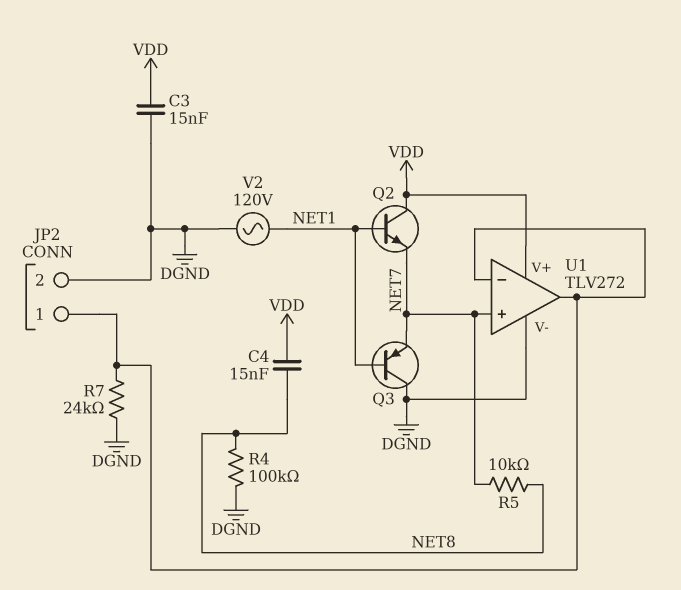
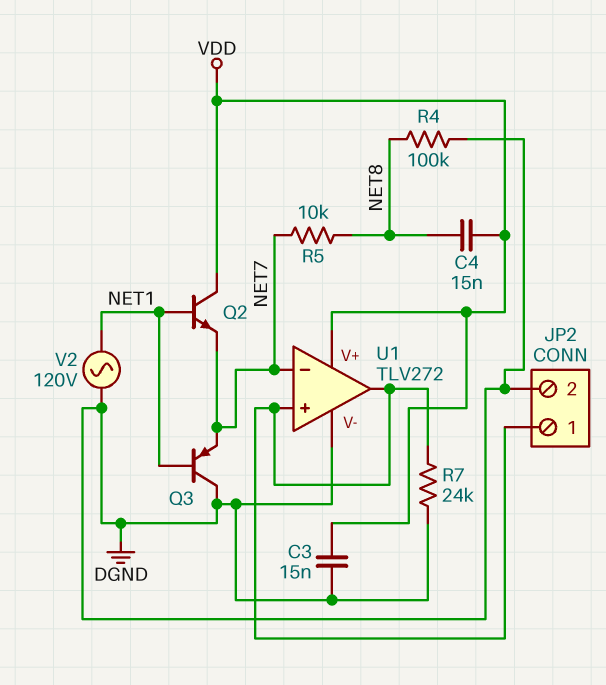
U1 pin in+: NET7 -> JP2/1
U1 pin in-: JP2/1 -> NET7

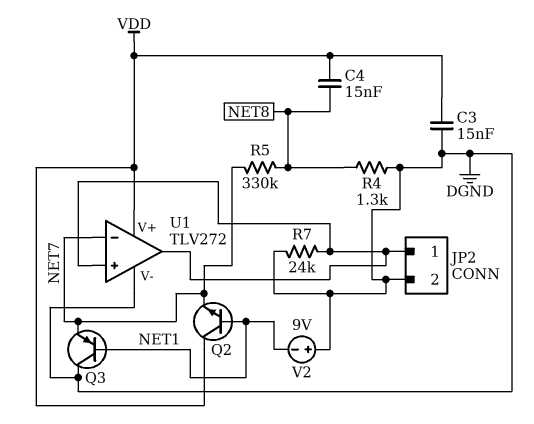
R4: 100k (DGND, NET8) -> 1.3k (DGND, NET8)
R5: 10k (NET7, NET8) -> 330k (NET7, NET8)
V2: AC 120V (DGND, NET1) -> 9V (plus DGND, minus NET1)

